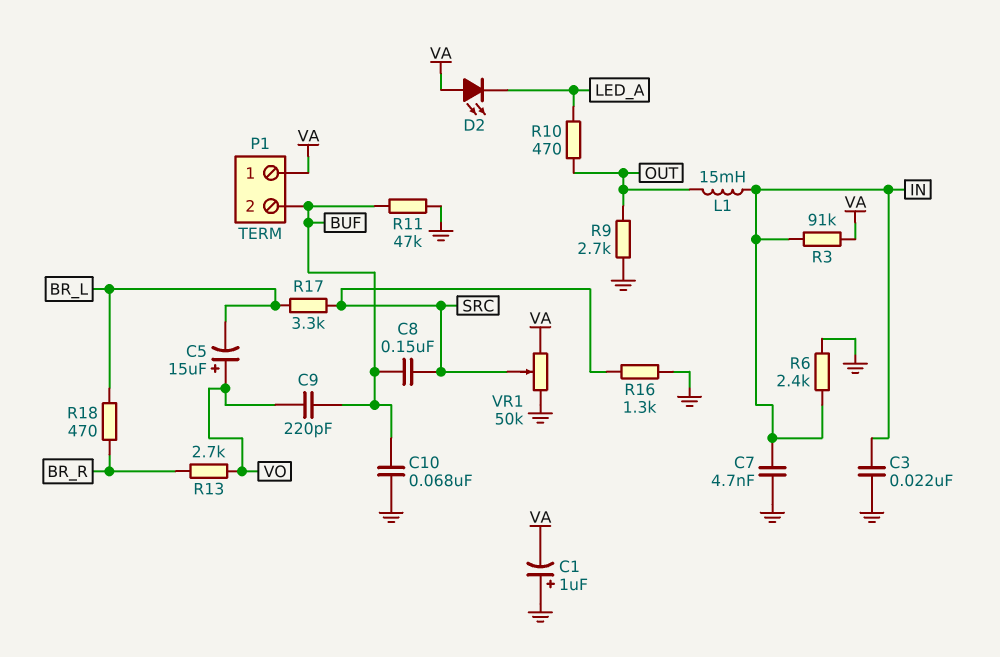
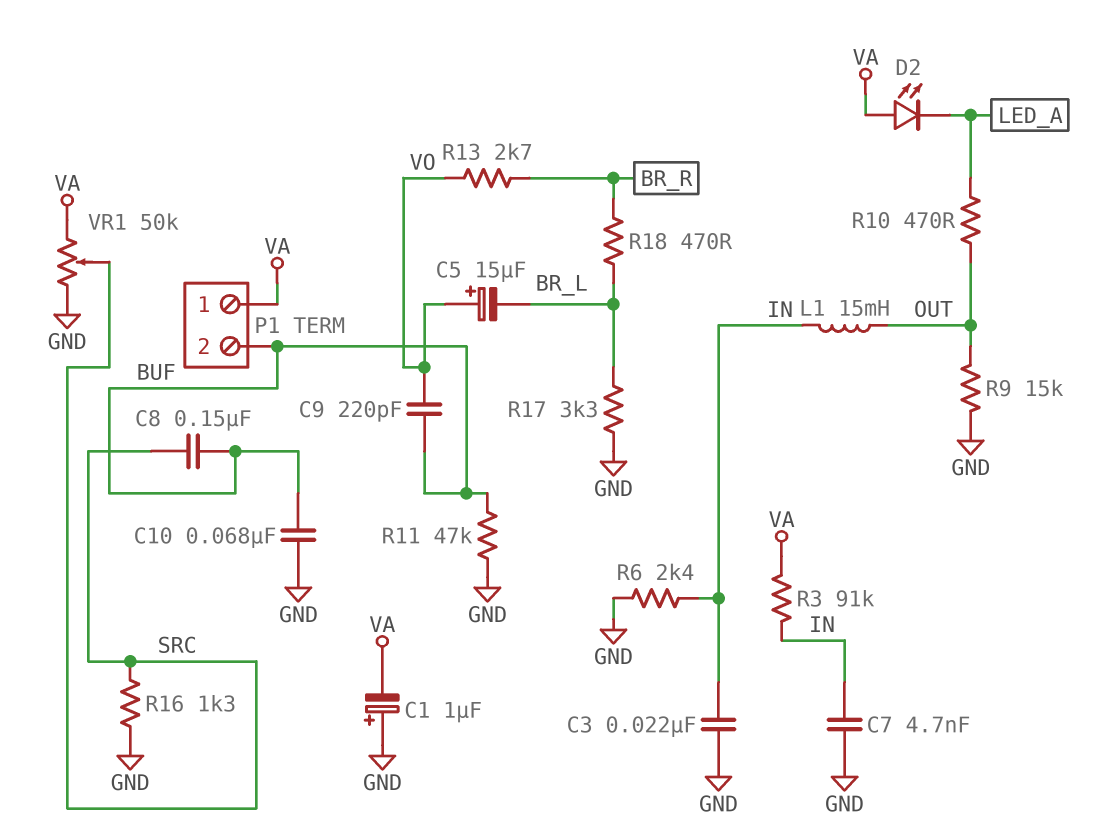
R9: 2.7k (GND, OUT) -> 15k (GND, OUT)
R17: 3.3k (BR_L, SRC) -> 3.3k (BR_L, GND)

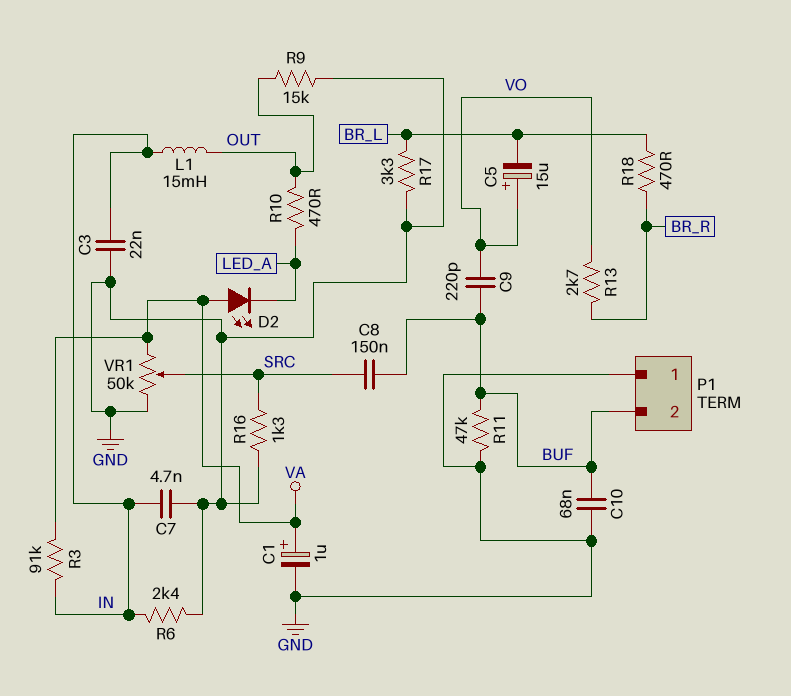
C1: 1uF (plus GND, minus VA) -> 1uF (plus VA, minus GND)
P1 pin 1: VA -> GND

